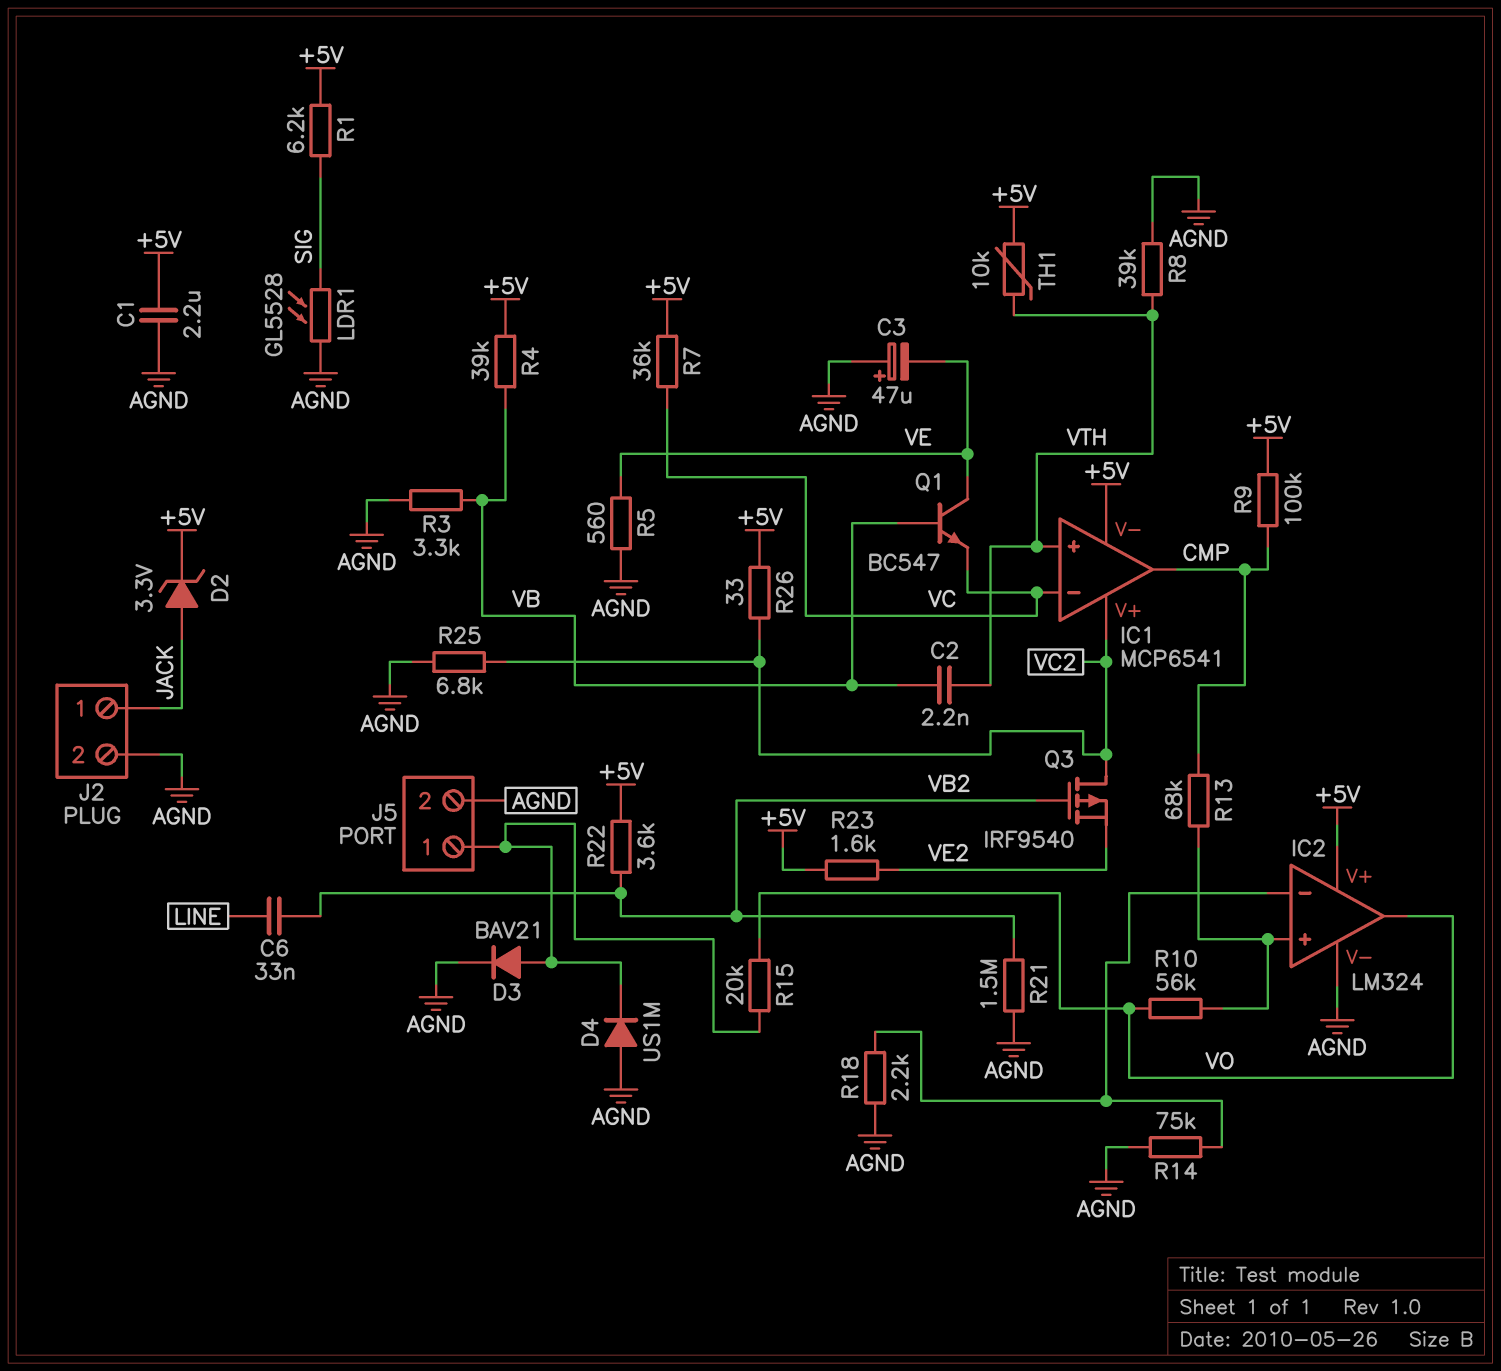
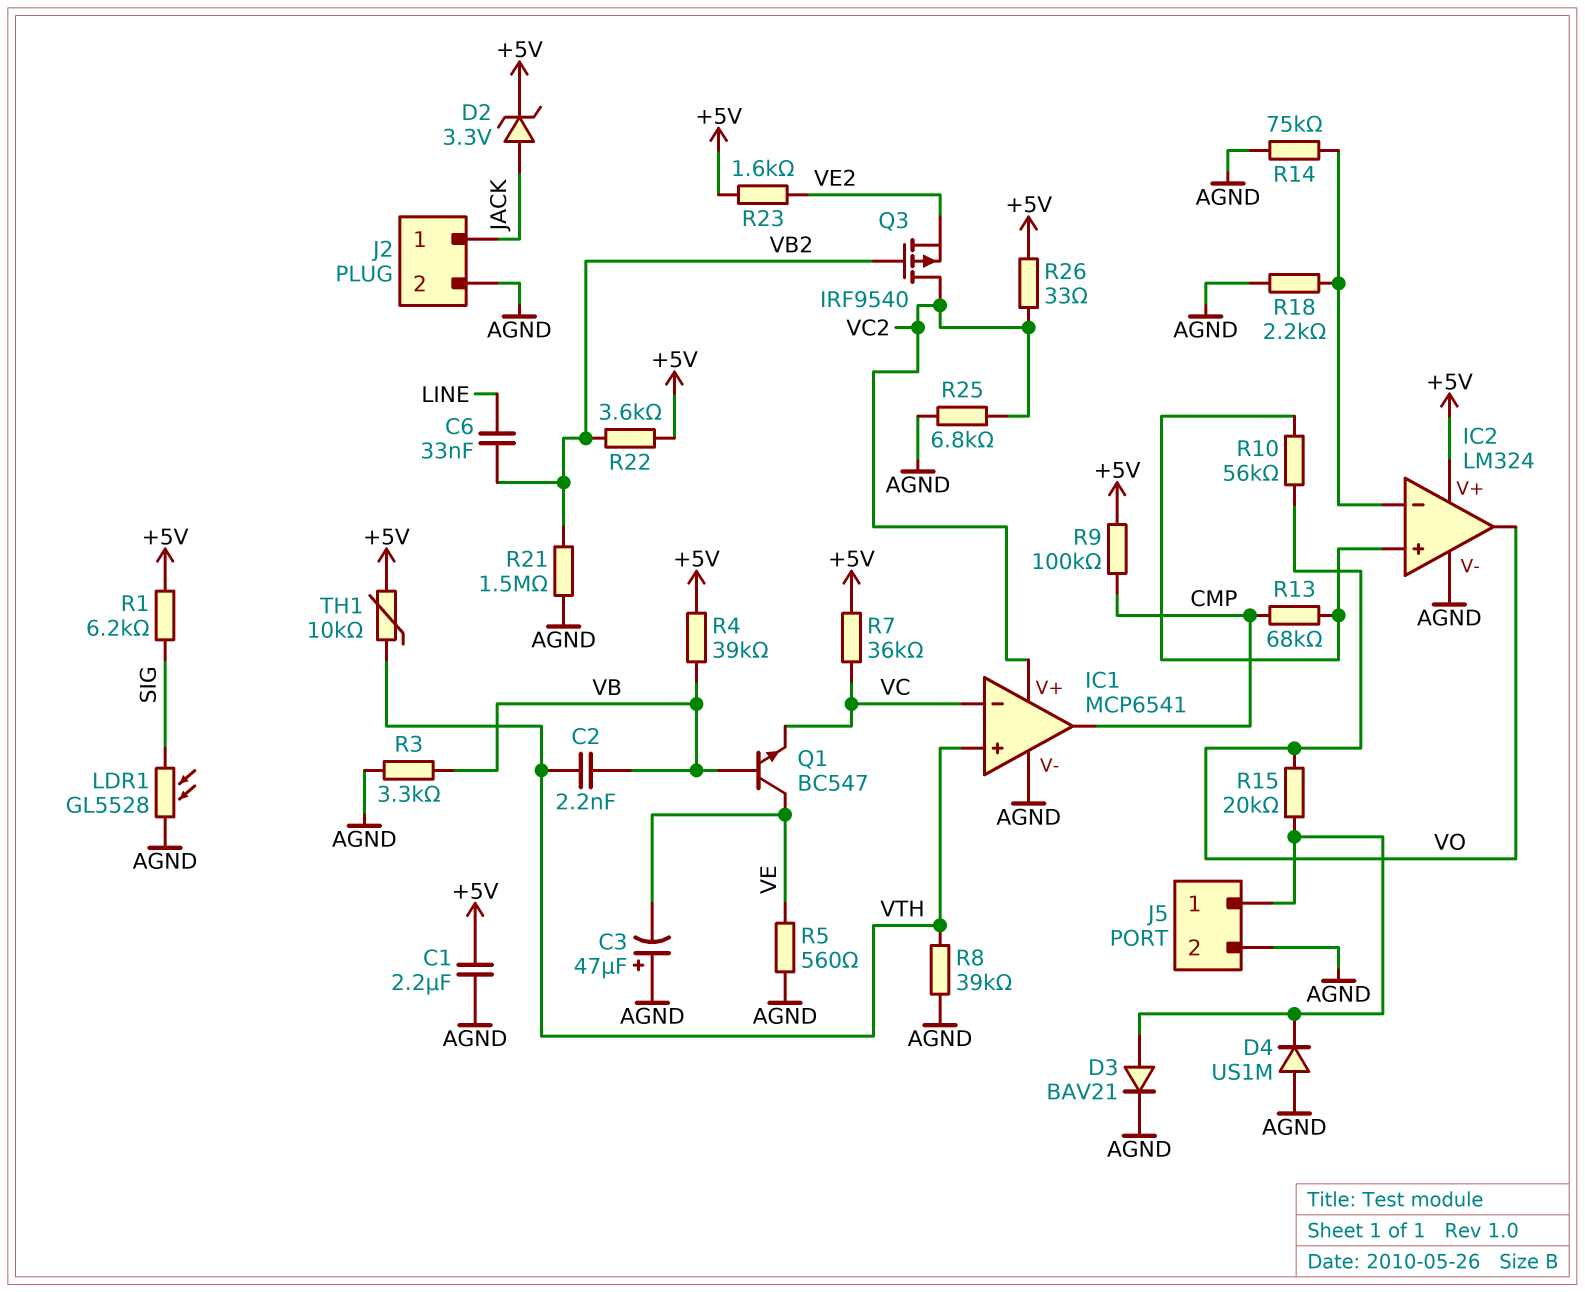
IC1 pin V-: +5V -> AGND

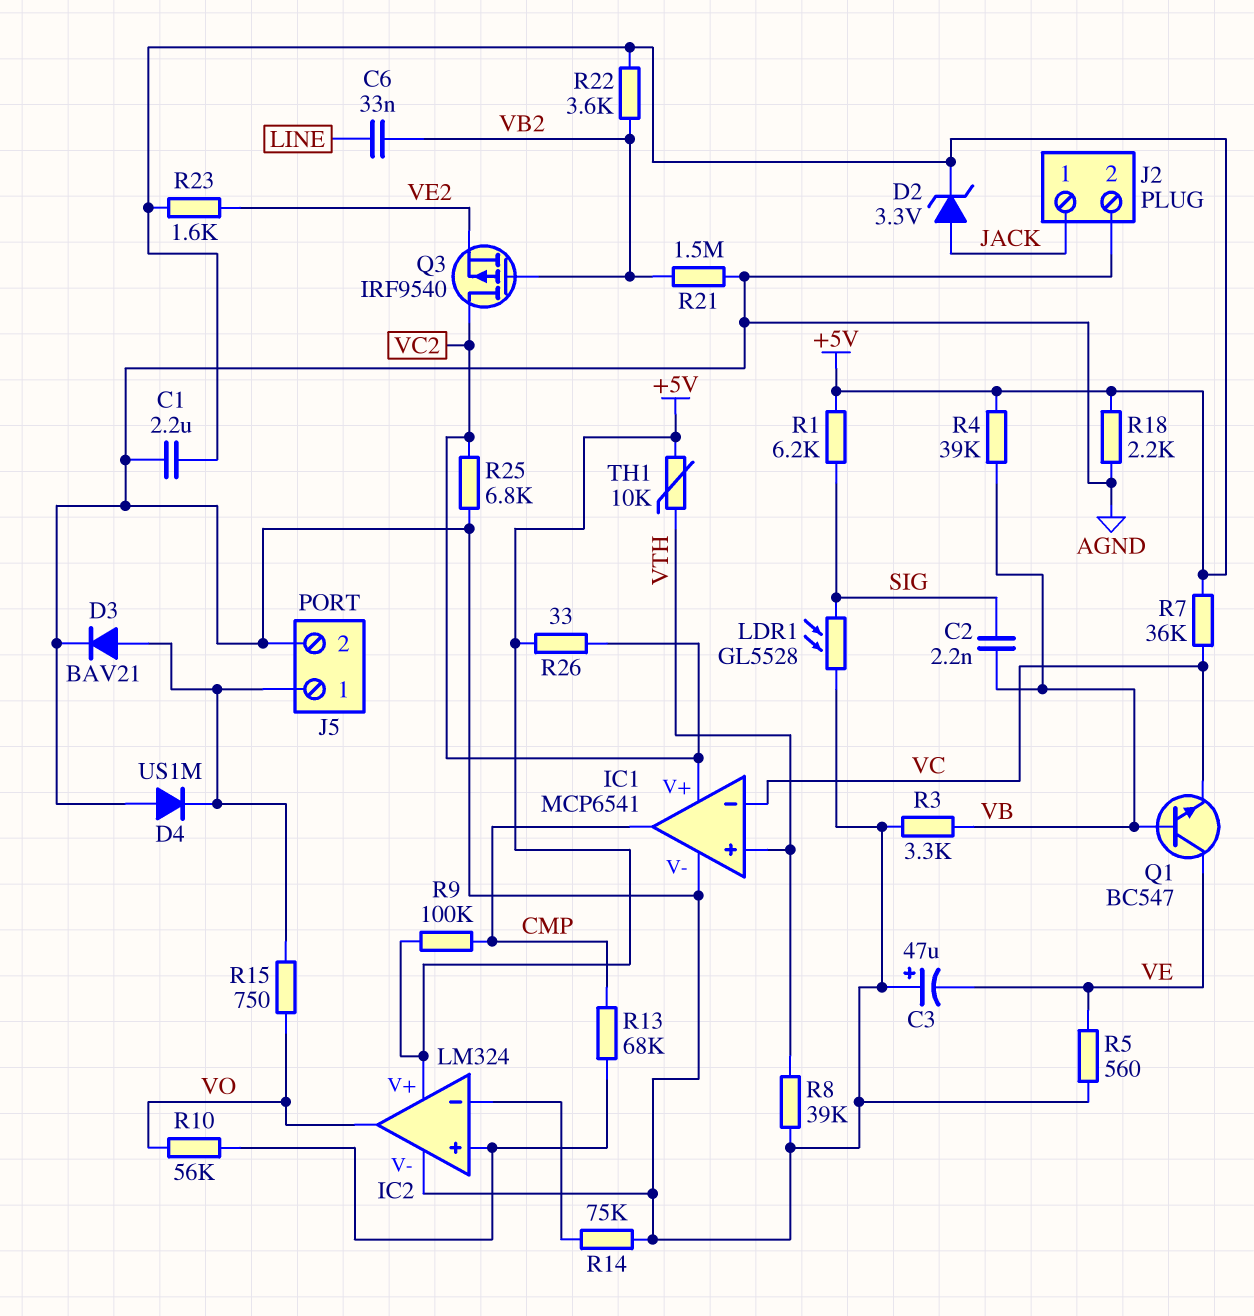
C2: 2.2nF (VB, VTH) -> 2.2nF (SIG, VB)
R15: 20k (J5/1, VO) -> 750 (J5/1, VO)
R18: 2.2k (AGND, IC2/in-) -> 2.2k (+5V, AGND)

